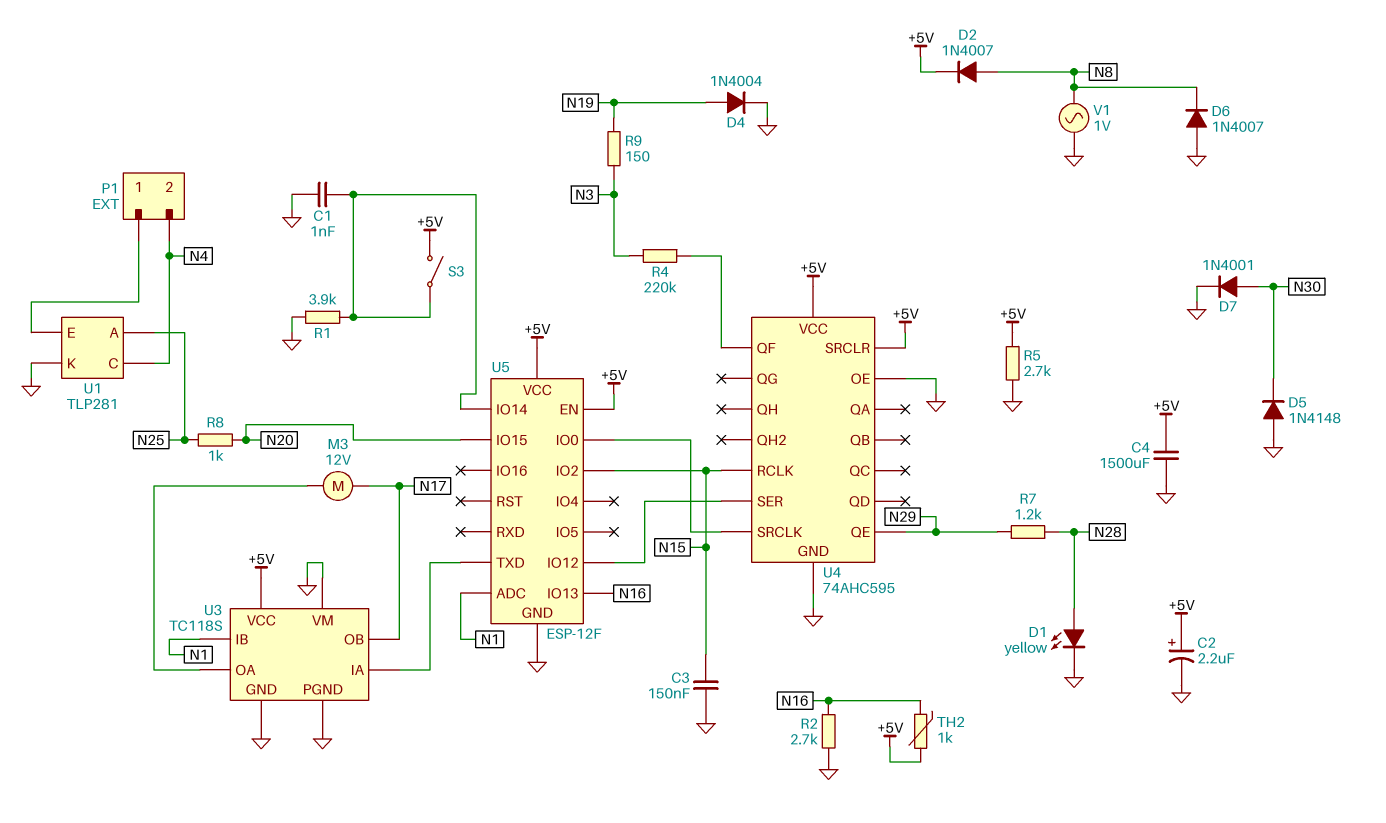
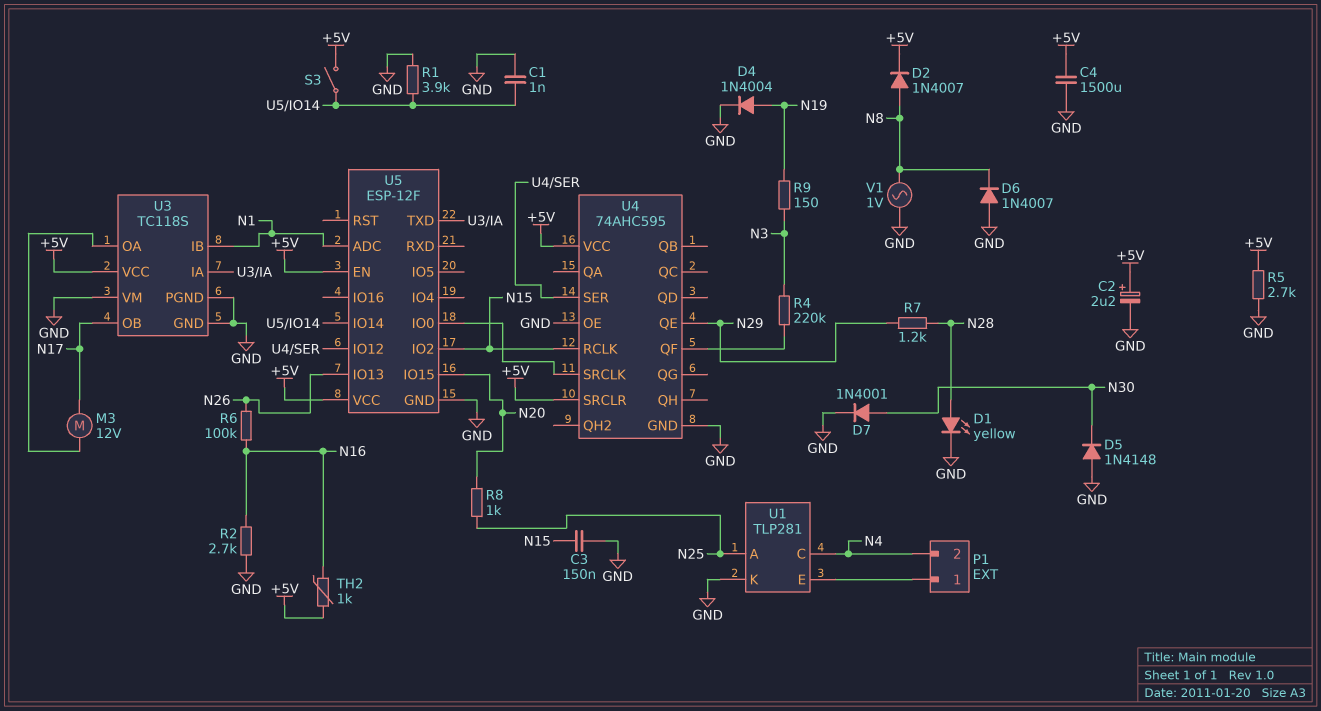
R6: none -> 100k (N16, N26)
U5 pin IO13: N16 -> N26

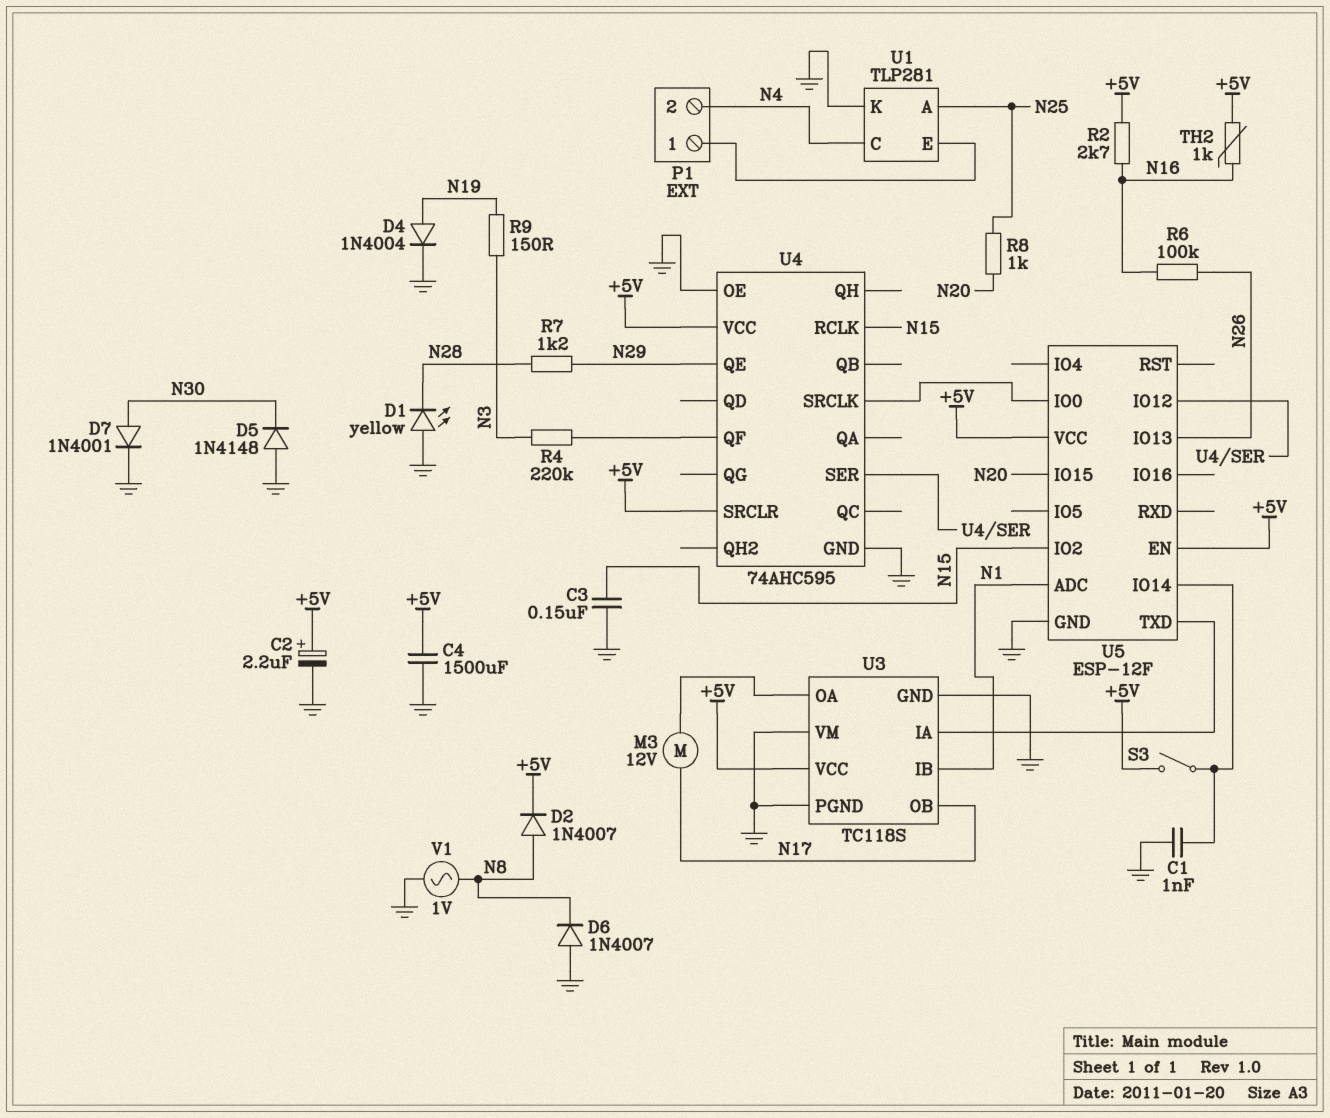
D1: LED yellow (A N28, K GND) -> LED yellow (A GND, K N28)
R1: 3.9k (GND, U5/IO14) -> none
R2: 2.7k (GND, N16) -> 2.7k (+5V, N16)
R5: 2.7k (+5V, GND) -> none

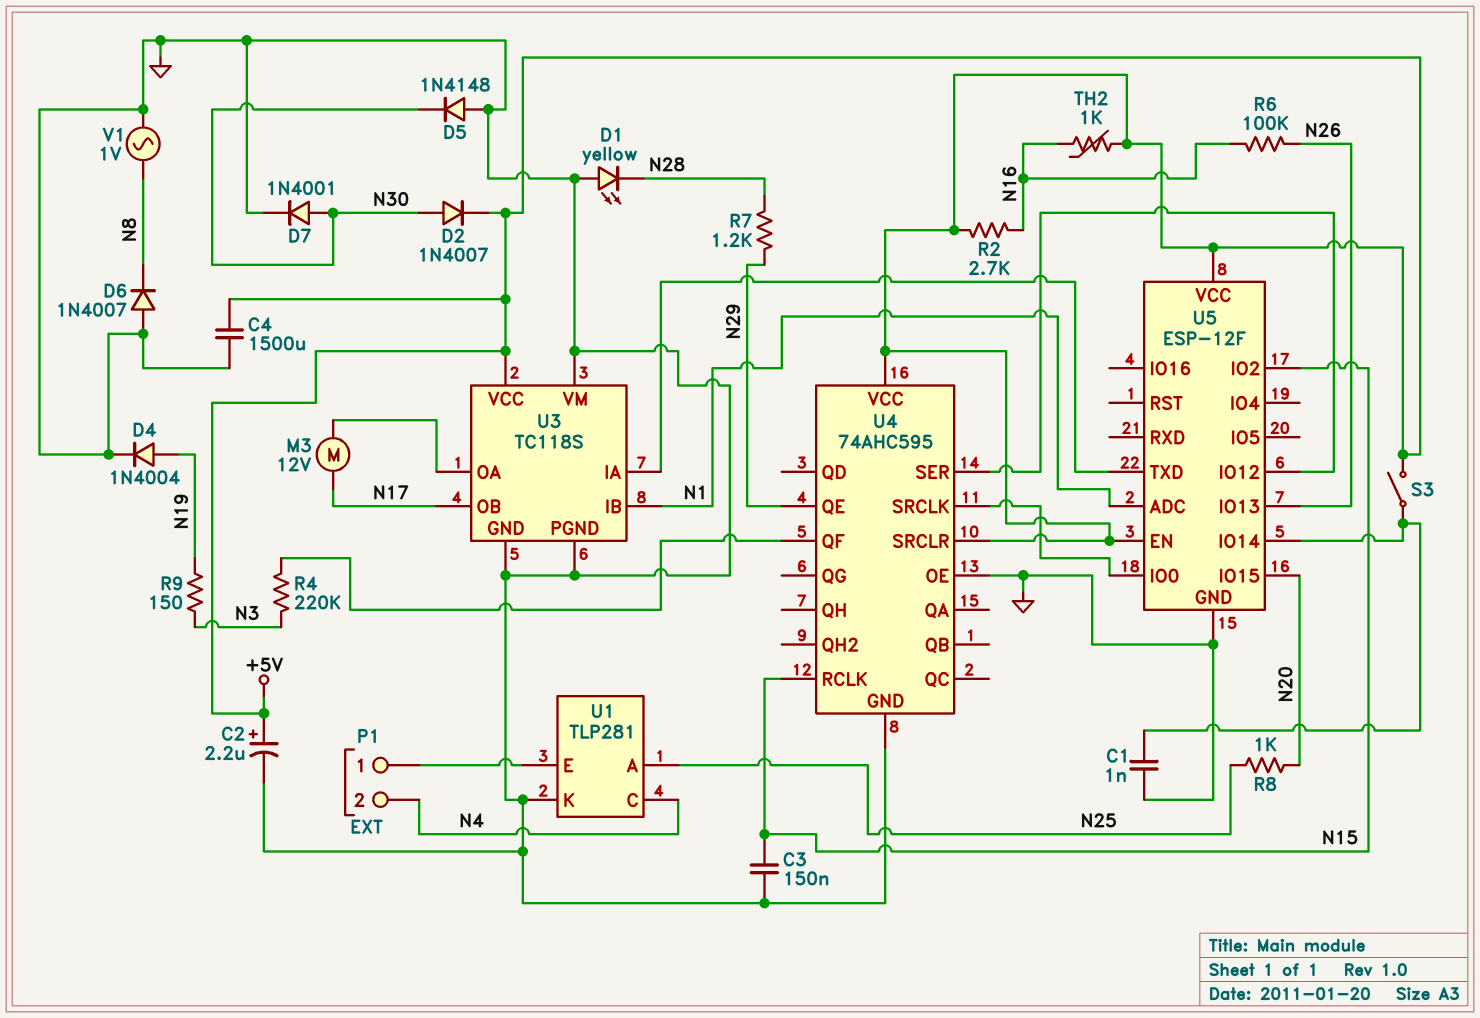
D2: diode 1N4007 (A N8, K +5V) -> diode 1N4007 (A N30, K +5V)

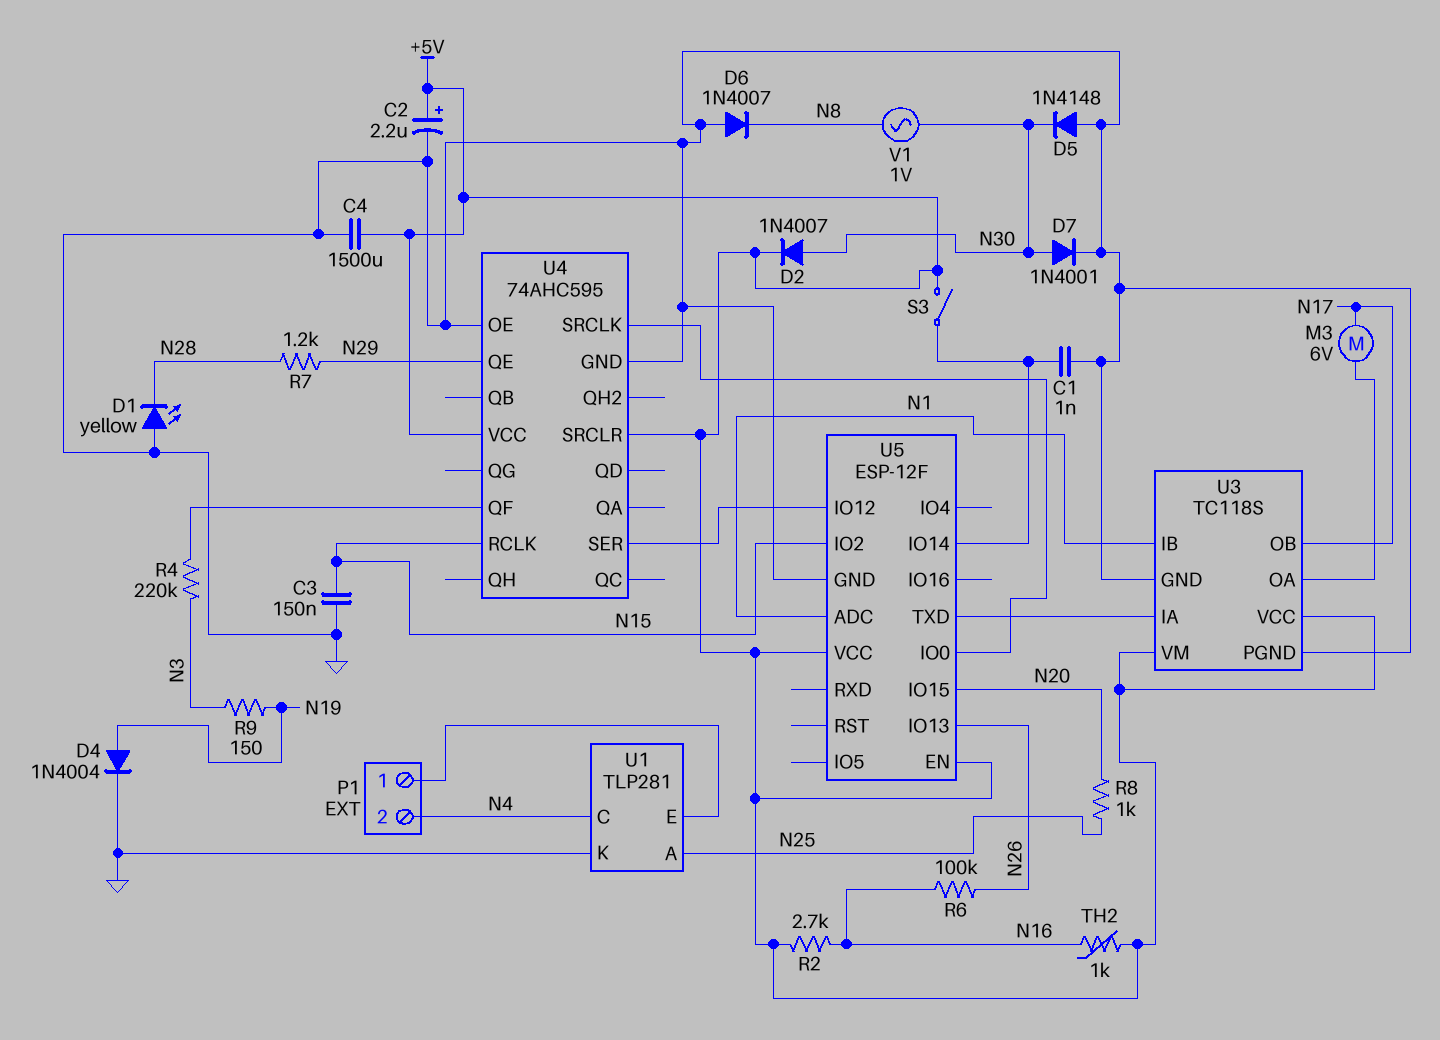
M3: motor 12V (N17, U3/OA) -> motor 6V (N17, U3/OA)
U3 pin VM: GND -> +5V
V1: AC 1V (GND, N8) -> AC 1V (N8, N30)

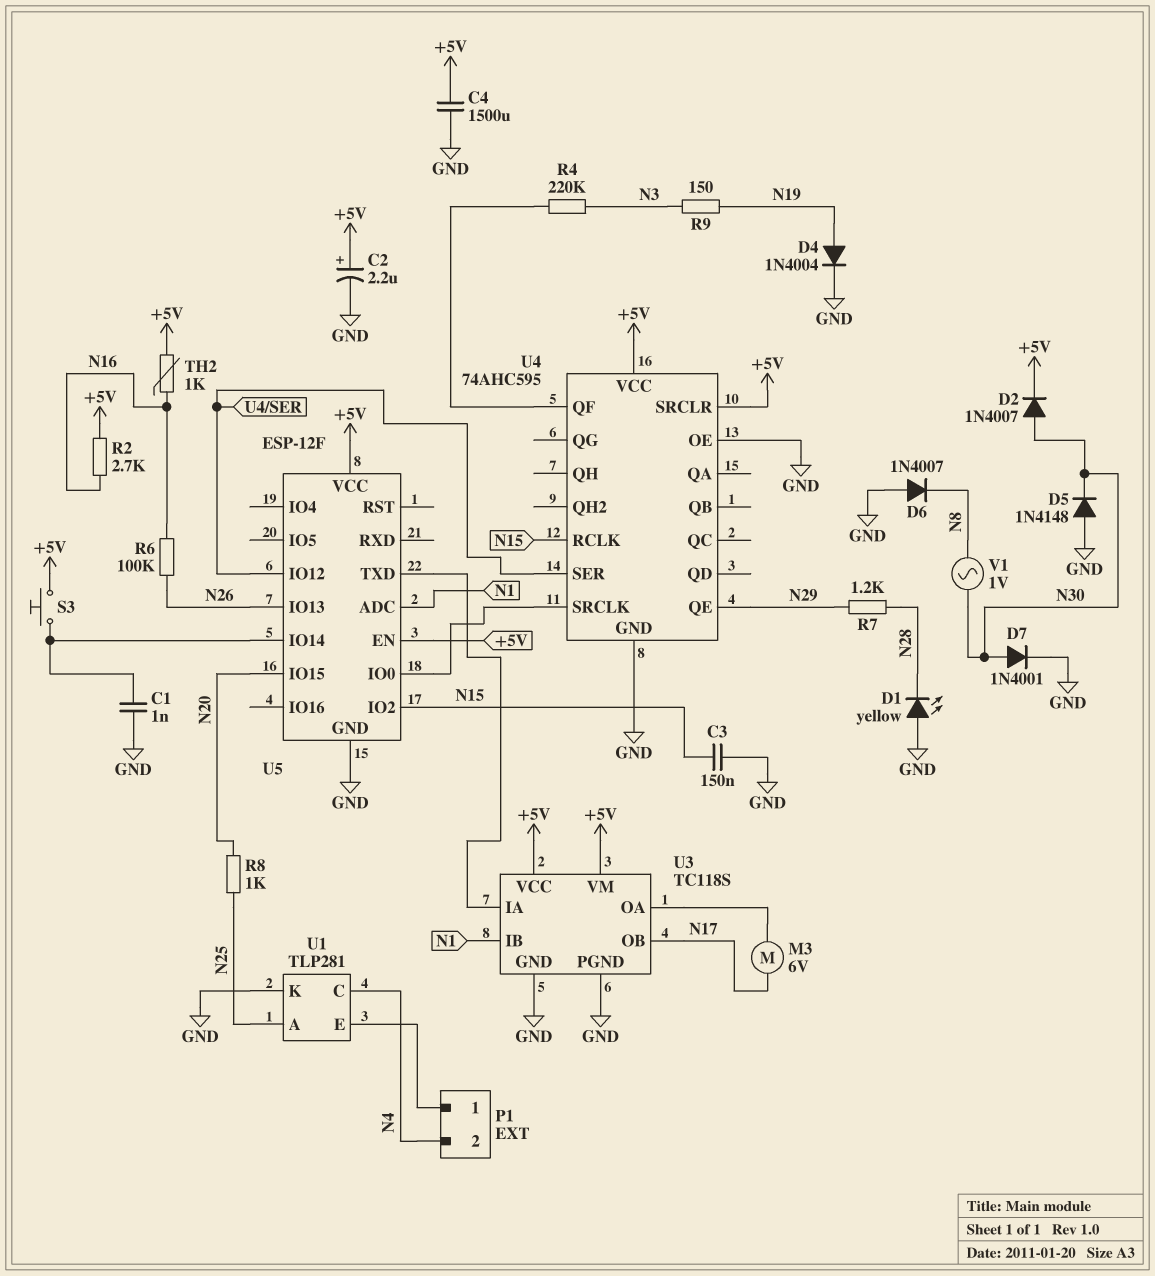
S3: switch (+5V, U5/IO14) -> button (+5V, U5/IO14)

